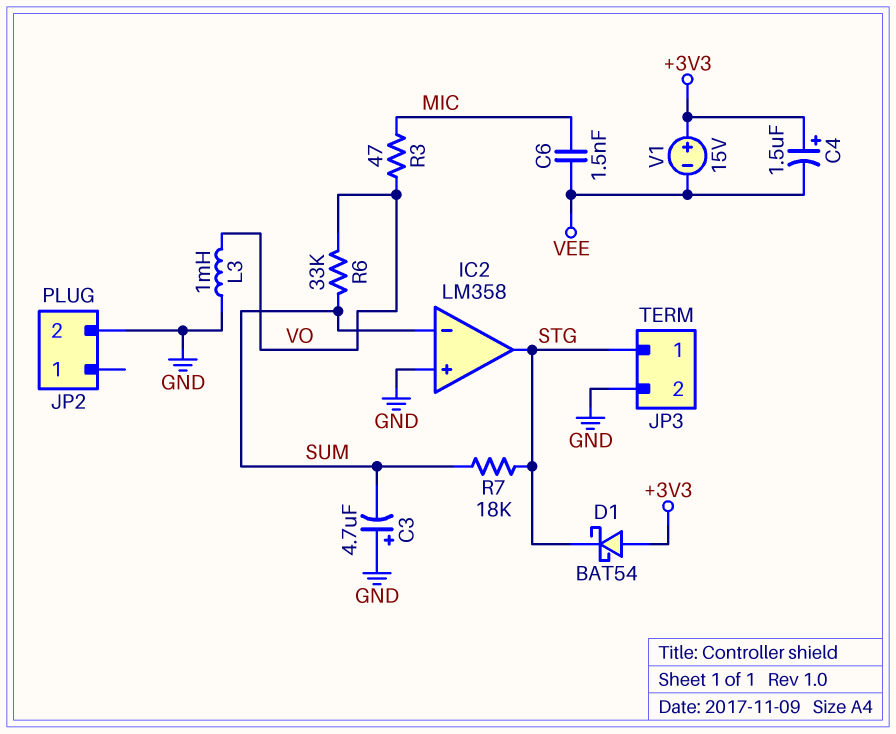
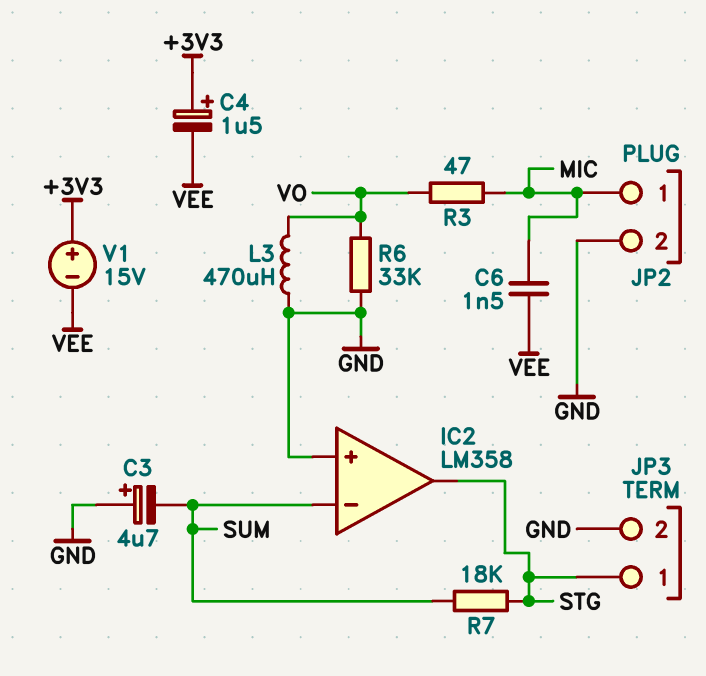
D1: schottky BAT54 (A +3V3, K STG) -> none
JP2 pin 1: none -> MIC
L3: 1mH (GND, VO) -> 470uH (GND, VO)
R6: 33k (SUM, VO) -> 33k (GND, VO)

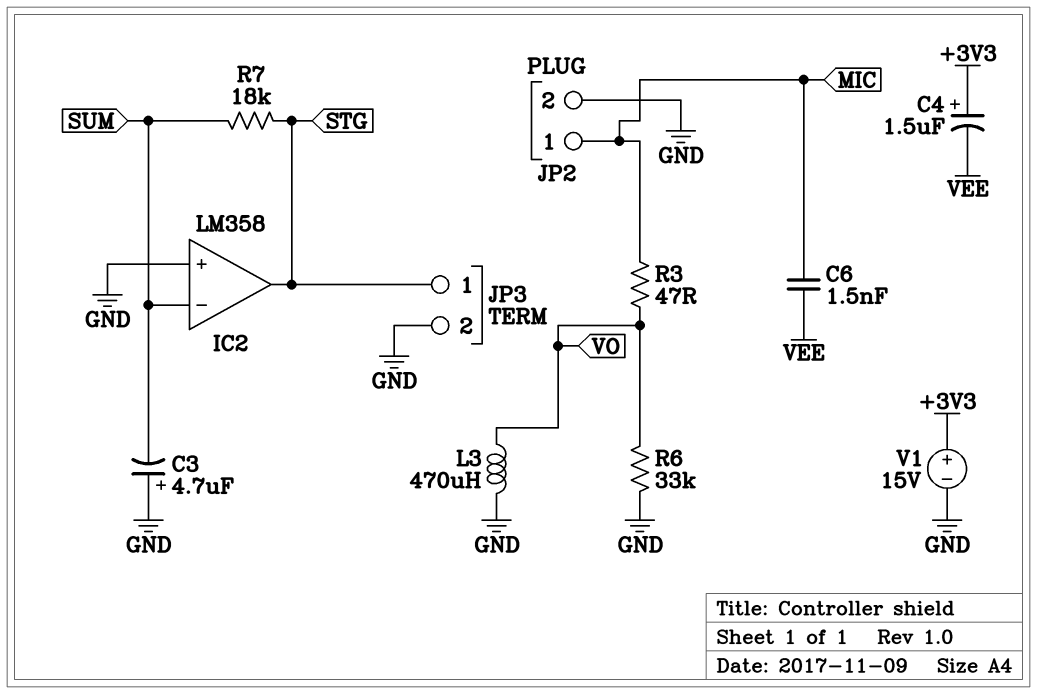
V1: 15V (plus +3V3, minus VEE) -> 15V (plus +3V3, minus GND)

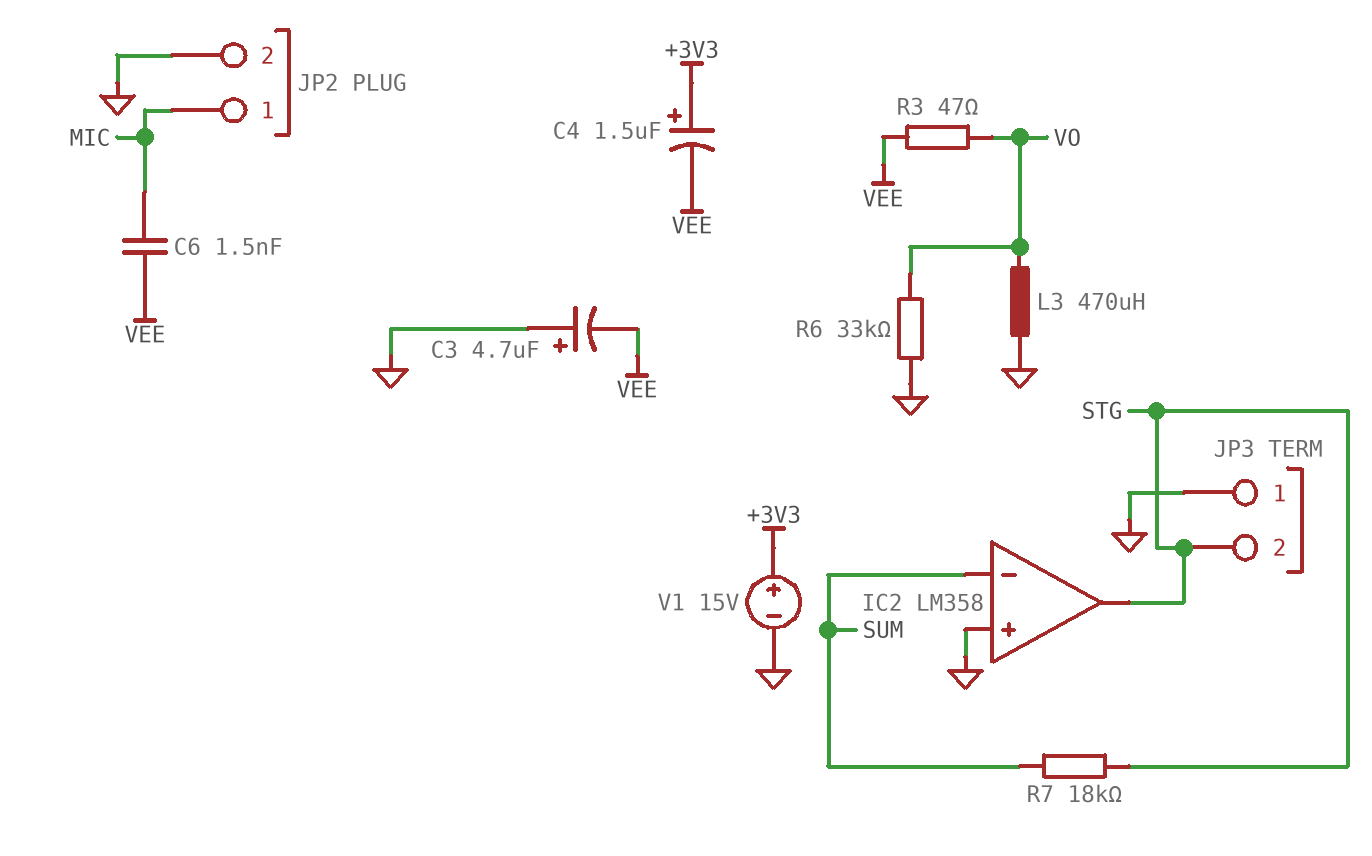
C3: 4.7uF (plus GND, minus SUM) -> 4.7uF (plus GND, minus VEE)
JP3 pin 1: STG -> GND
JP3 pin 2: GND -> STG
R3: 47 (MIC, VO) -> 47 (VEE, VO)

